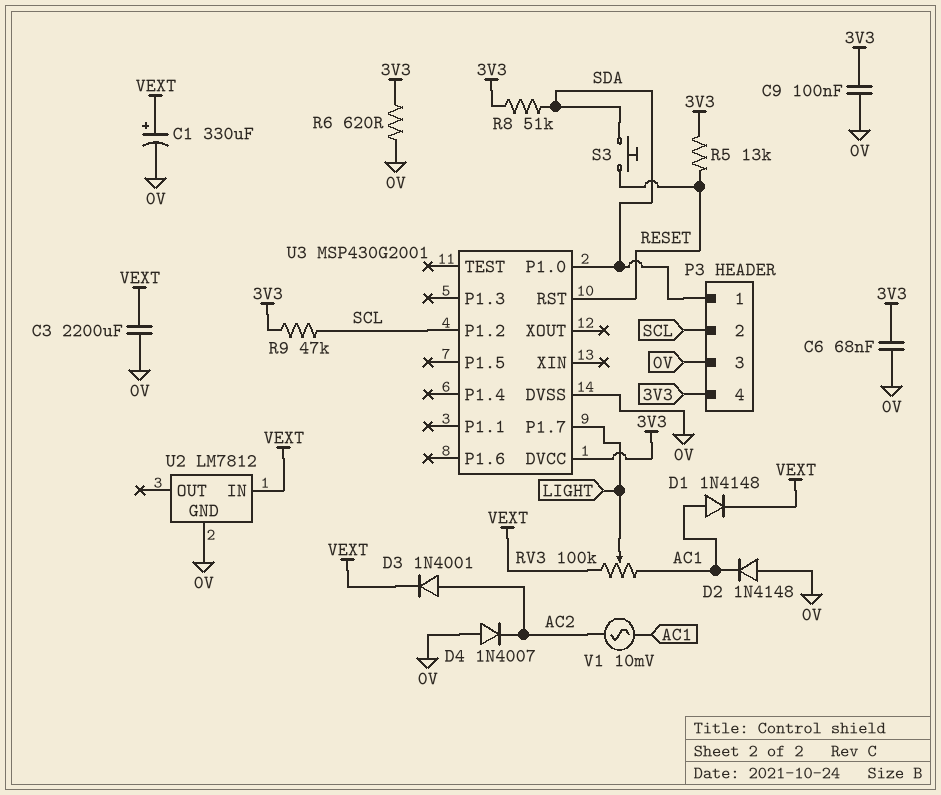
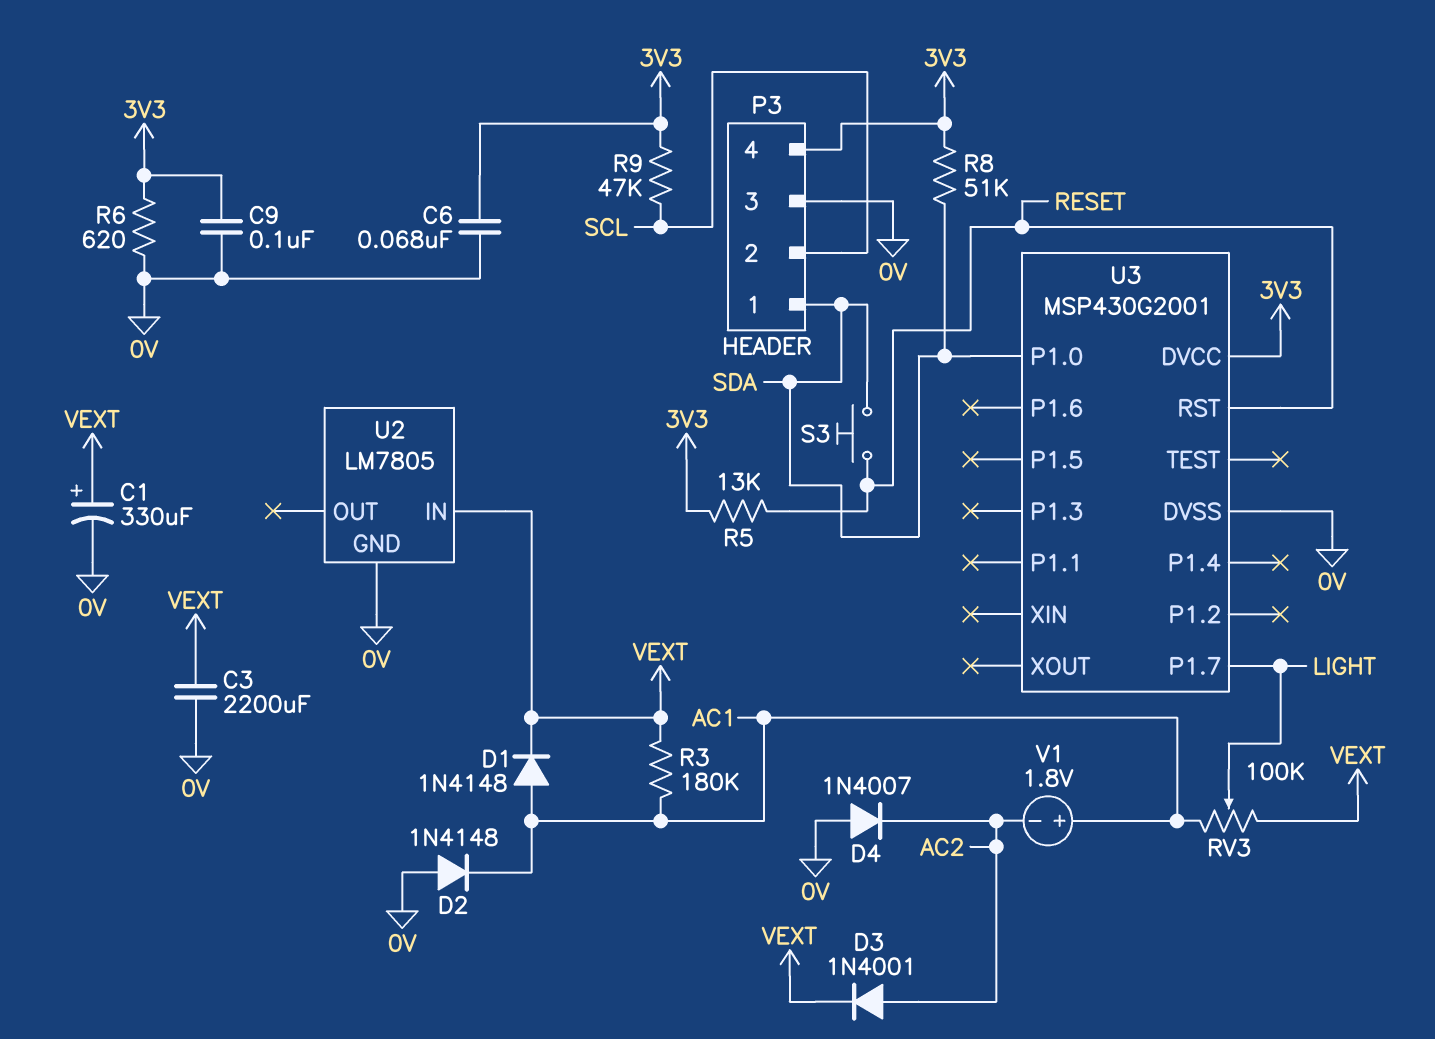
R3: none -> 180k (AC1, VEXT)
U2: LM7812 -> LM7805
U3 pin P1.2: SCL -> none
V1: AC 10mV (AC1, AC2) -> 1.8V (plus AC1, minus AC2)

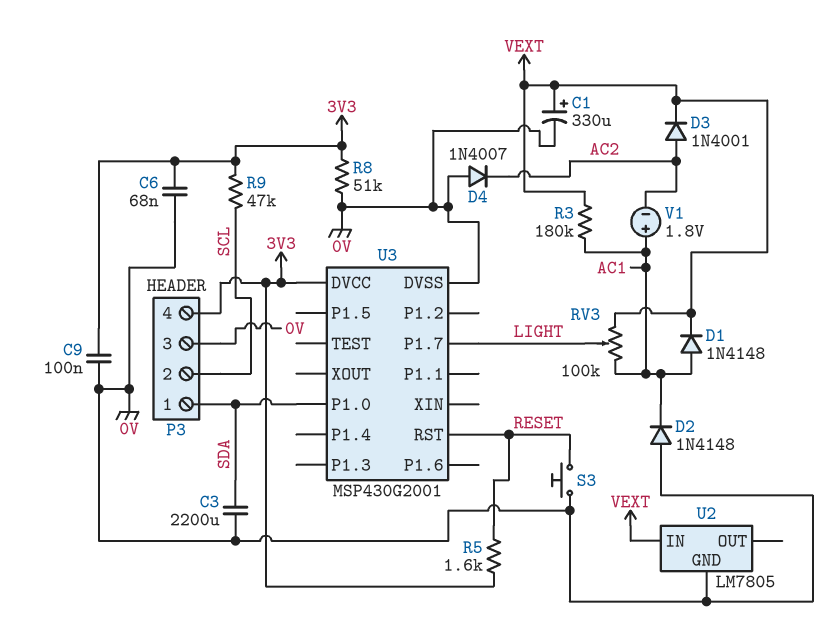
C3: 2200uF (0V, VEXT) -> 2200uF (0V, SDA)
R5: 13k (3V3, RESET) -> 1.6k (3V3, RESET)
R6: 620 (0V, 3V3) -> none
R8: 51k (3V3, SDA) -> 51k (0V, 3V3)
S3: button (RESET, SDA) -> button (0V, RESET)

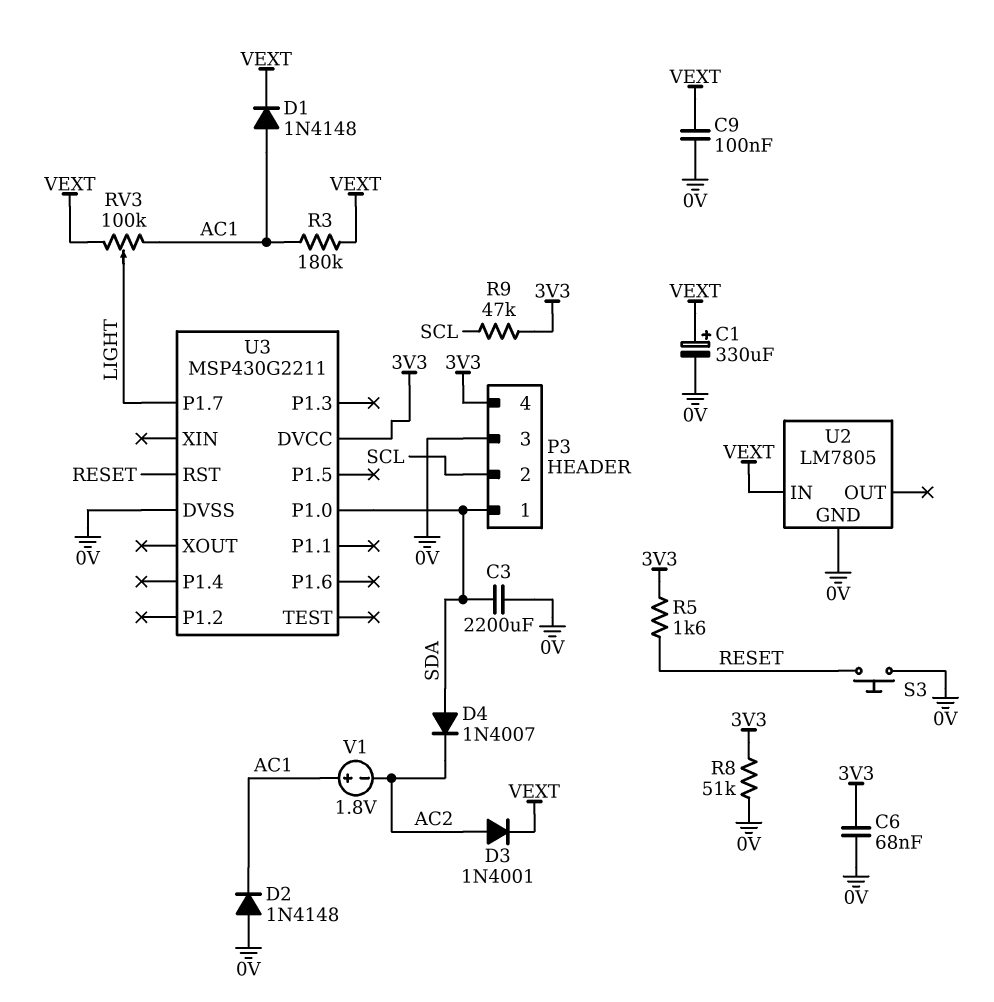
C9: 100nF (0V, 3V3) -> 100nF (0V, VEXT)
D4: diode 1N4007 (A 0V, K AC2) -> diode 1N4007 (A SDA, K AC2)
U3: MSP430G2001 -> MSP430G2211

